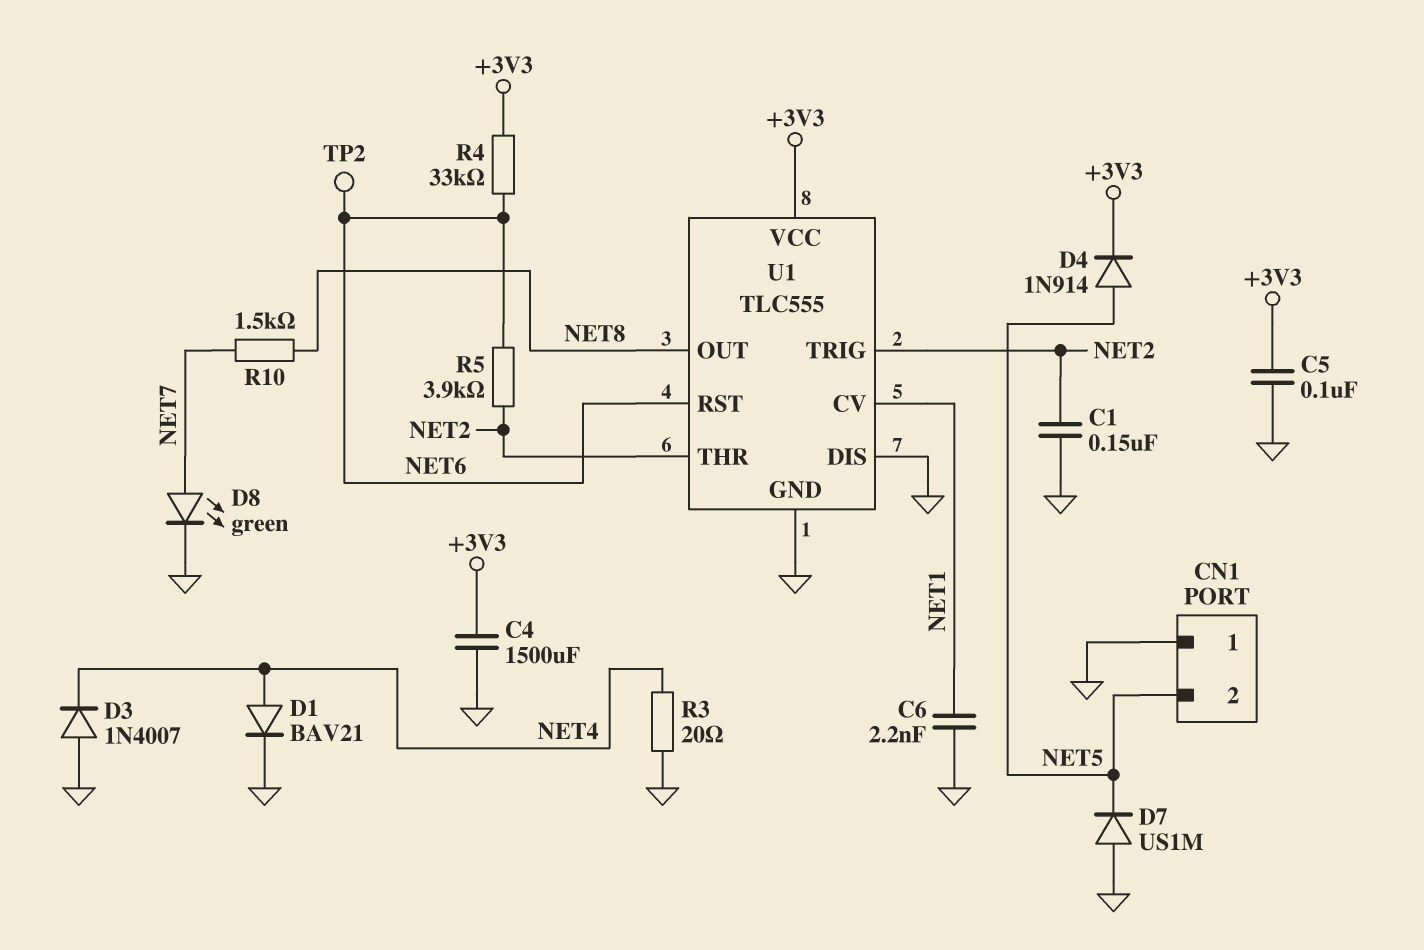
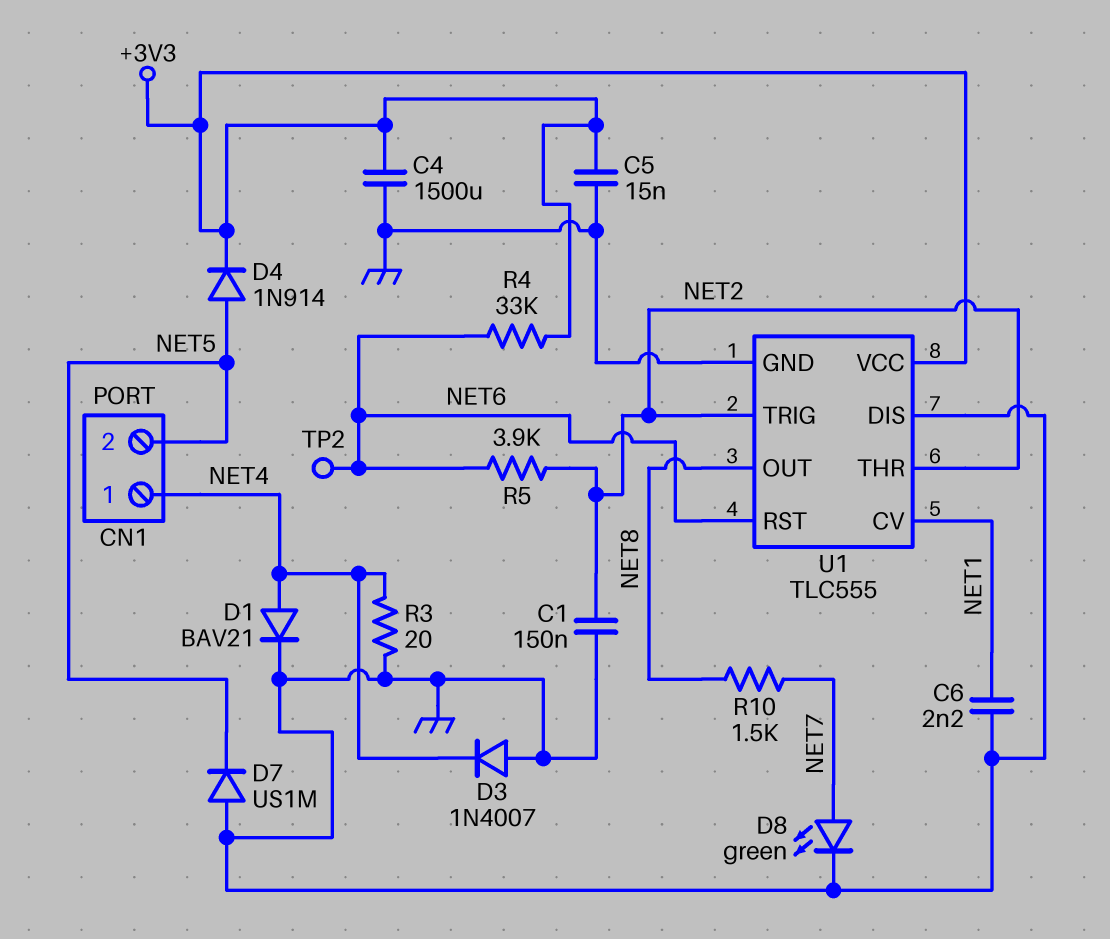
C5: 100nF (+3V3, GND) -> 15nF (+3V3, GND)
CN1 pin 1: GND -> NET4

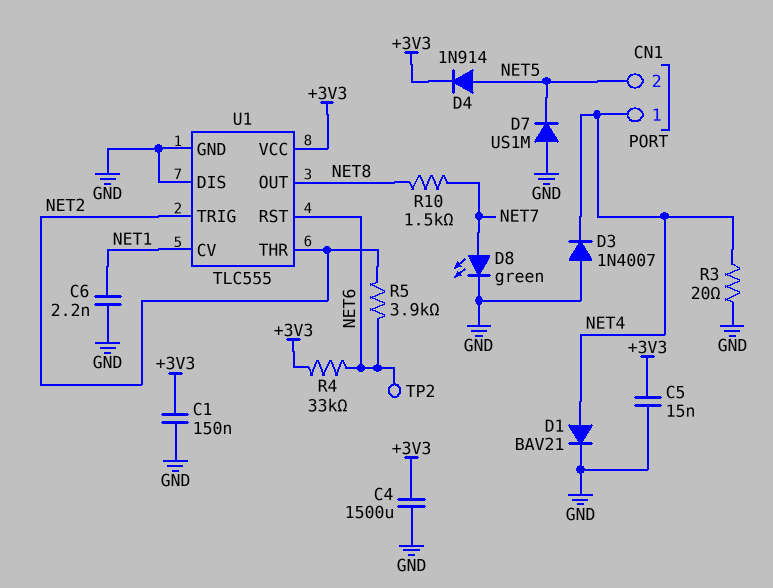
C1: 150nF (GND, NET2) -> 150nF (+3V3, GND)

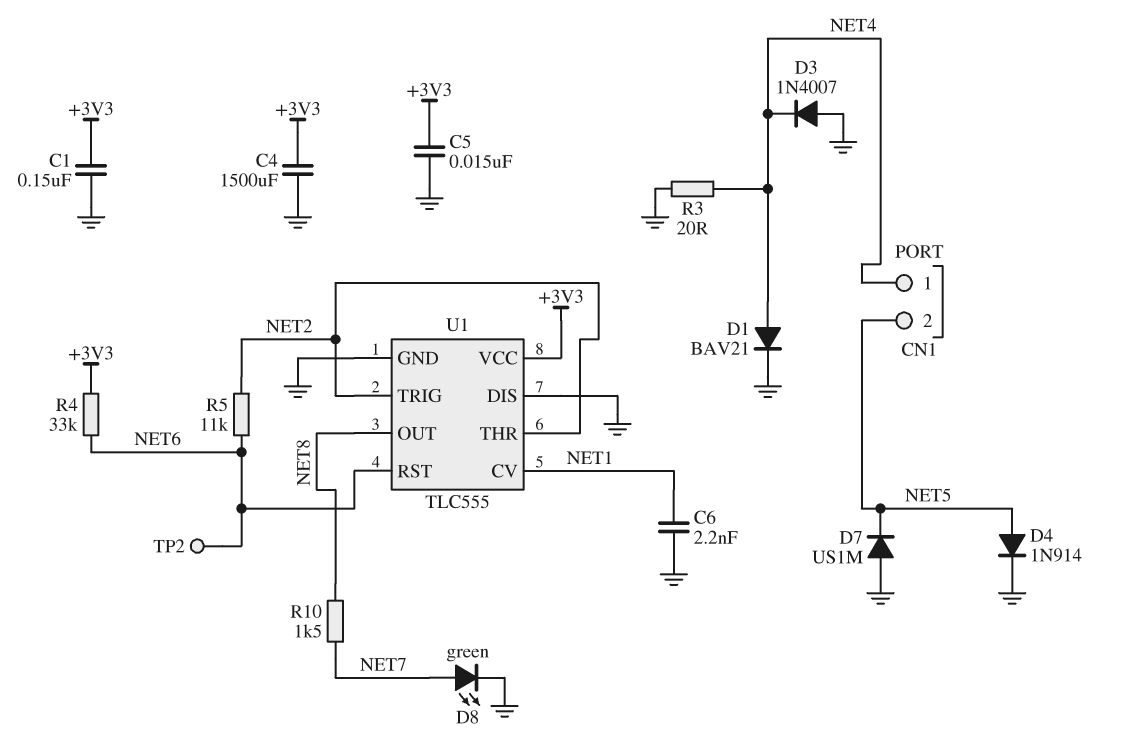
D4: diode 1N914 (A NET5, K +3V3) -> diode 1N914 (A NET5, K GND)
R5: 3.9k (NET2, NET6) -> 11k (NET2, NET6)

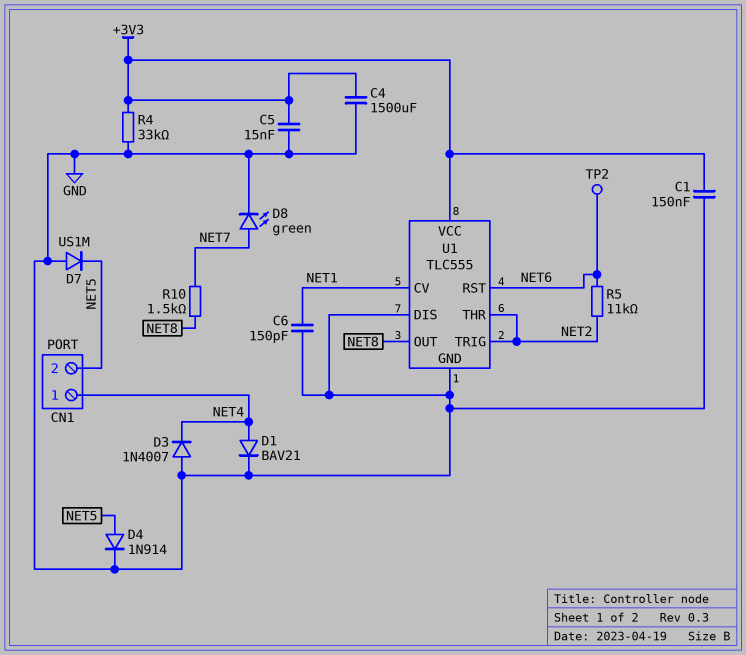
C6: 2.2nF (GND, NET1) -> 150pF (GND, NET1)
R3: 20 (GND, NET4) -> none
R4: 33k (+3V3, NET6) -> 33k (+3V3, GND)

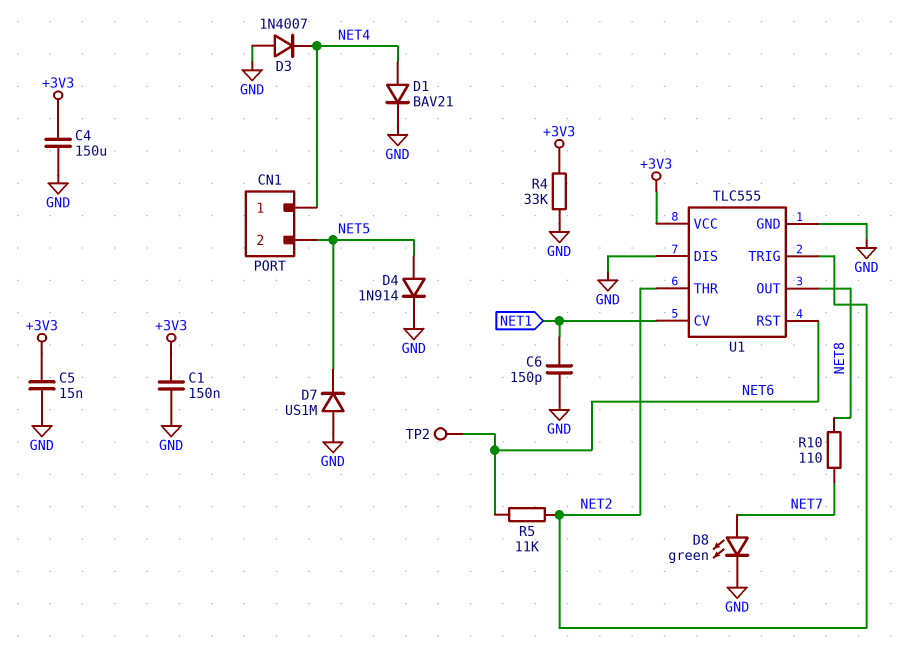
C4: 1500uF (+3V3, GND) -> 150uF (+3V3, GND)
R10: 1.5k (NET7, NET8) -> 110 (NET7, NET8)

